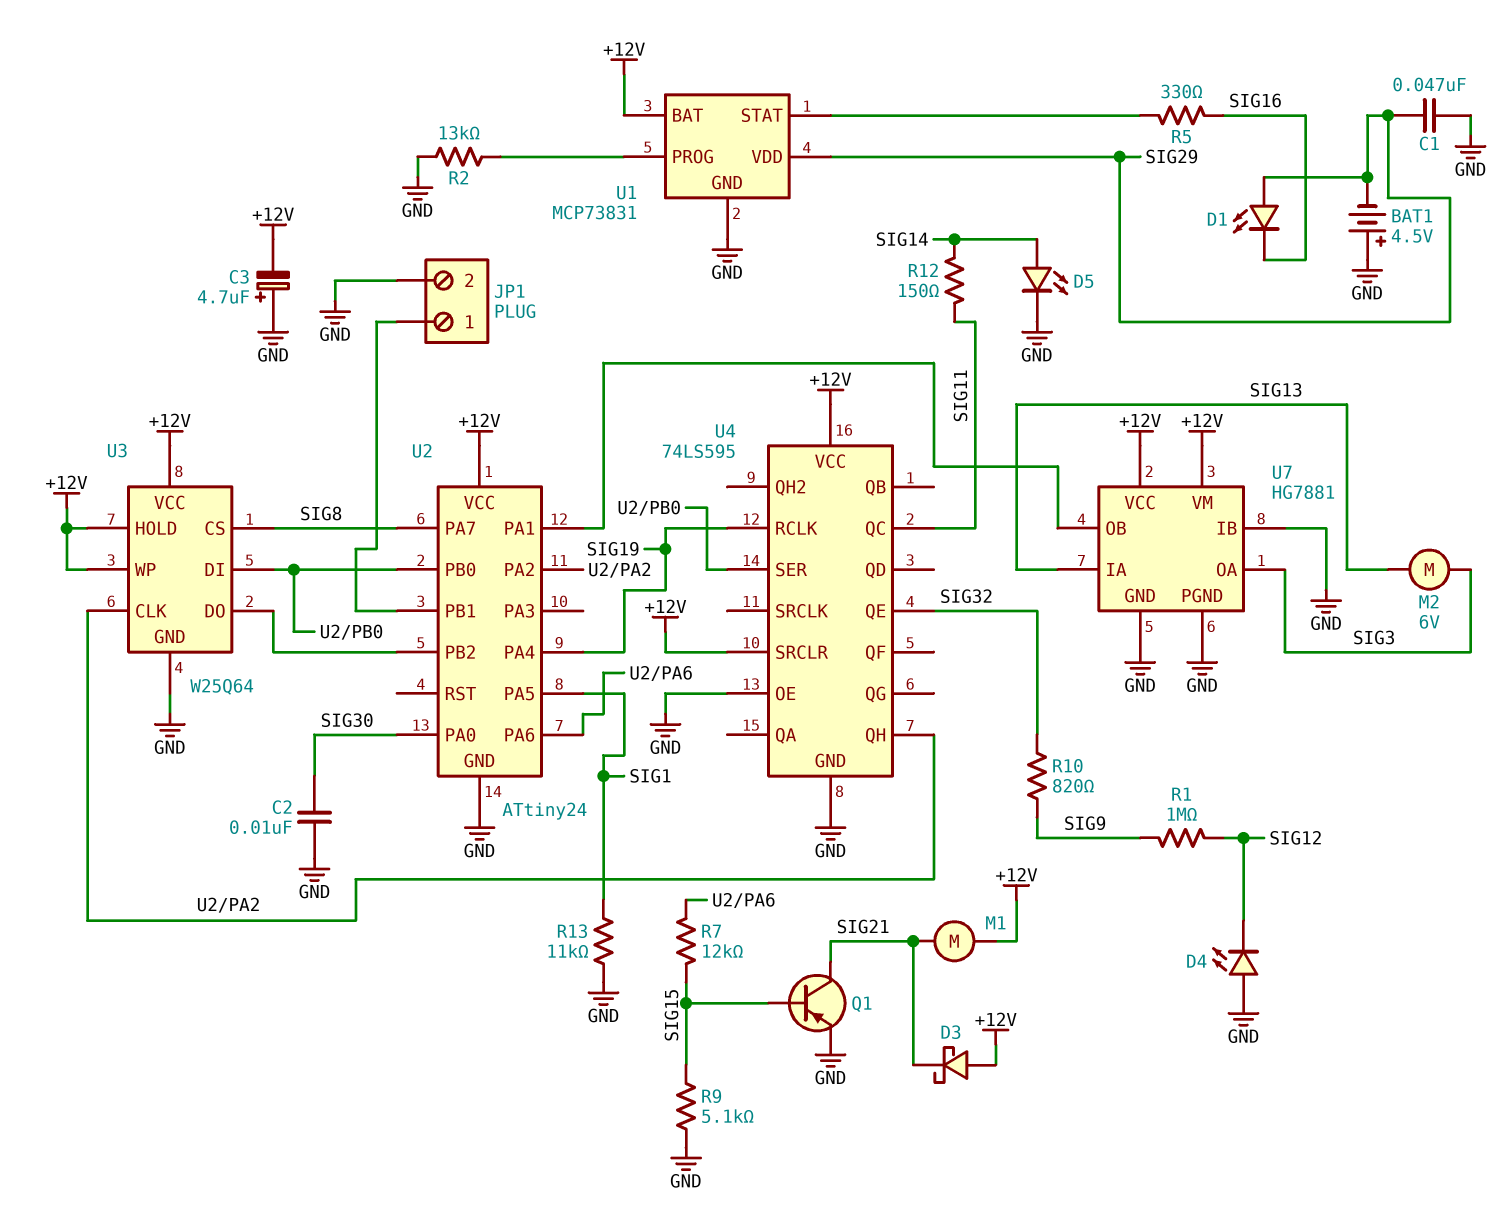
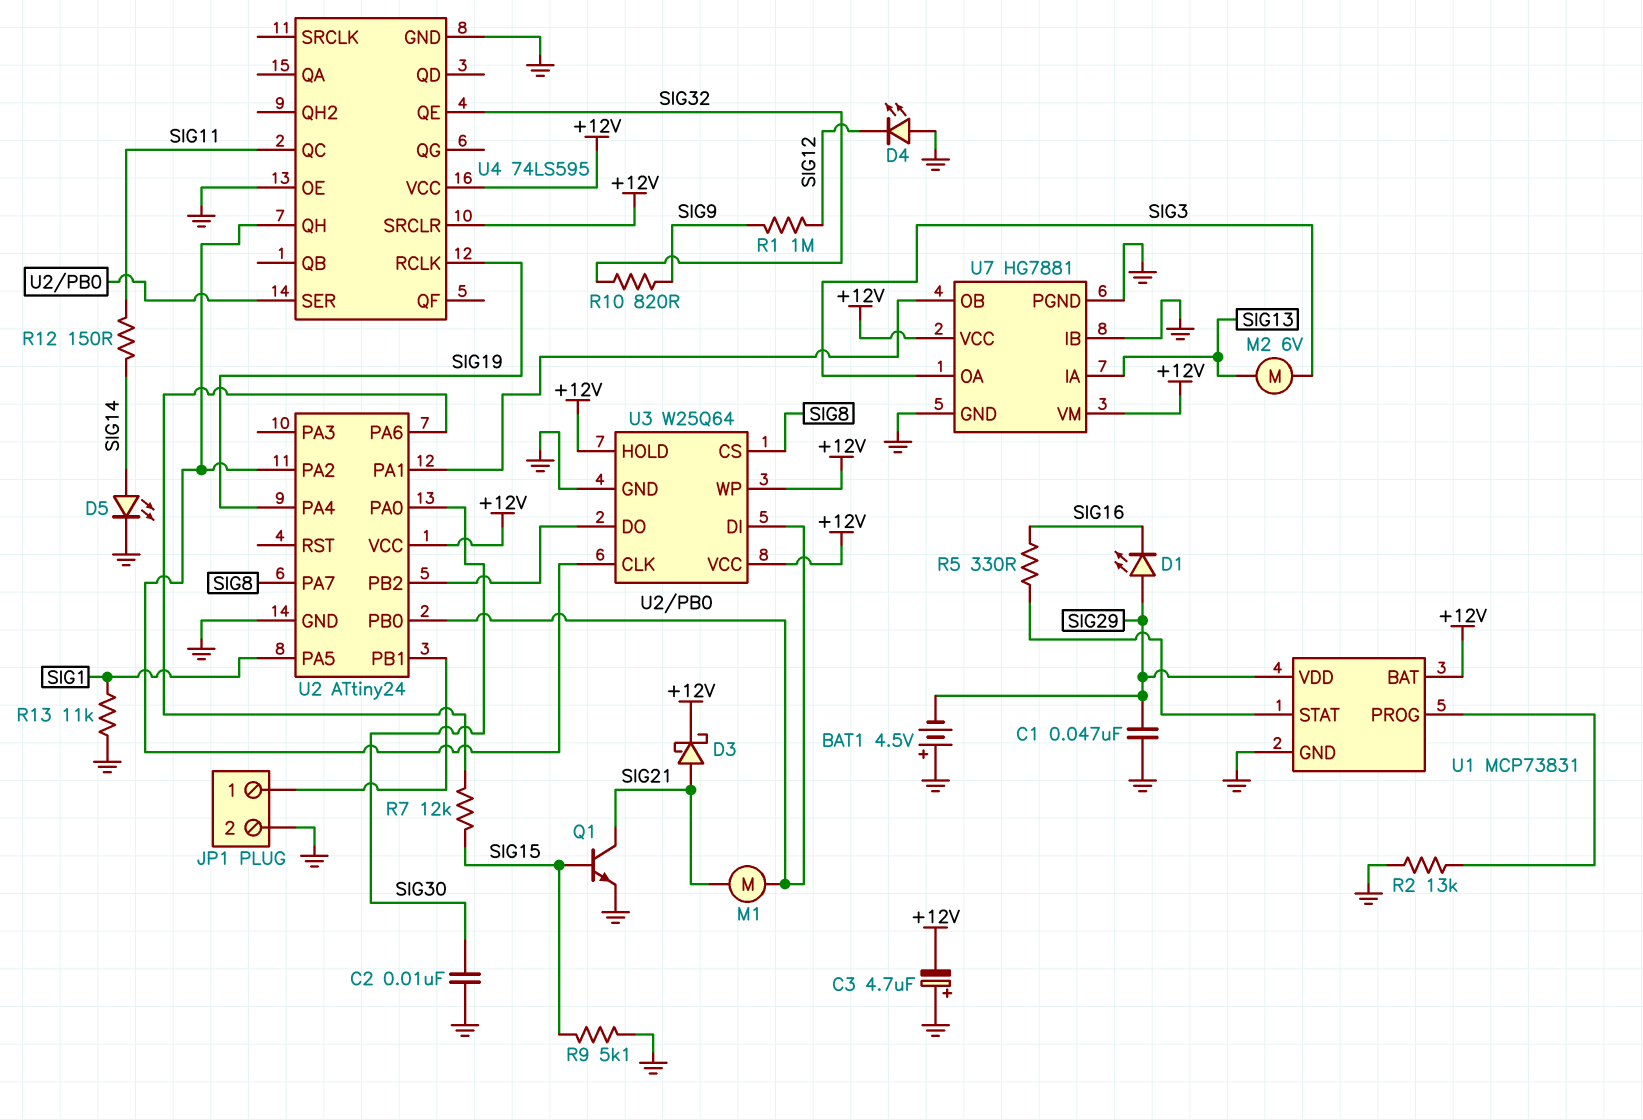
D3: schottky (A +12V, K SIG21) -> schottky (A SIG21, K +12V)
M1: motor (+12V, SIG21) -> motor (SIG21, U2/PB0)
Q1: PNP (B SIG15, C SIG21, E GND) -> NPN (B SIG15, C SIG21, E GND)

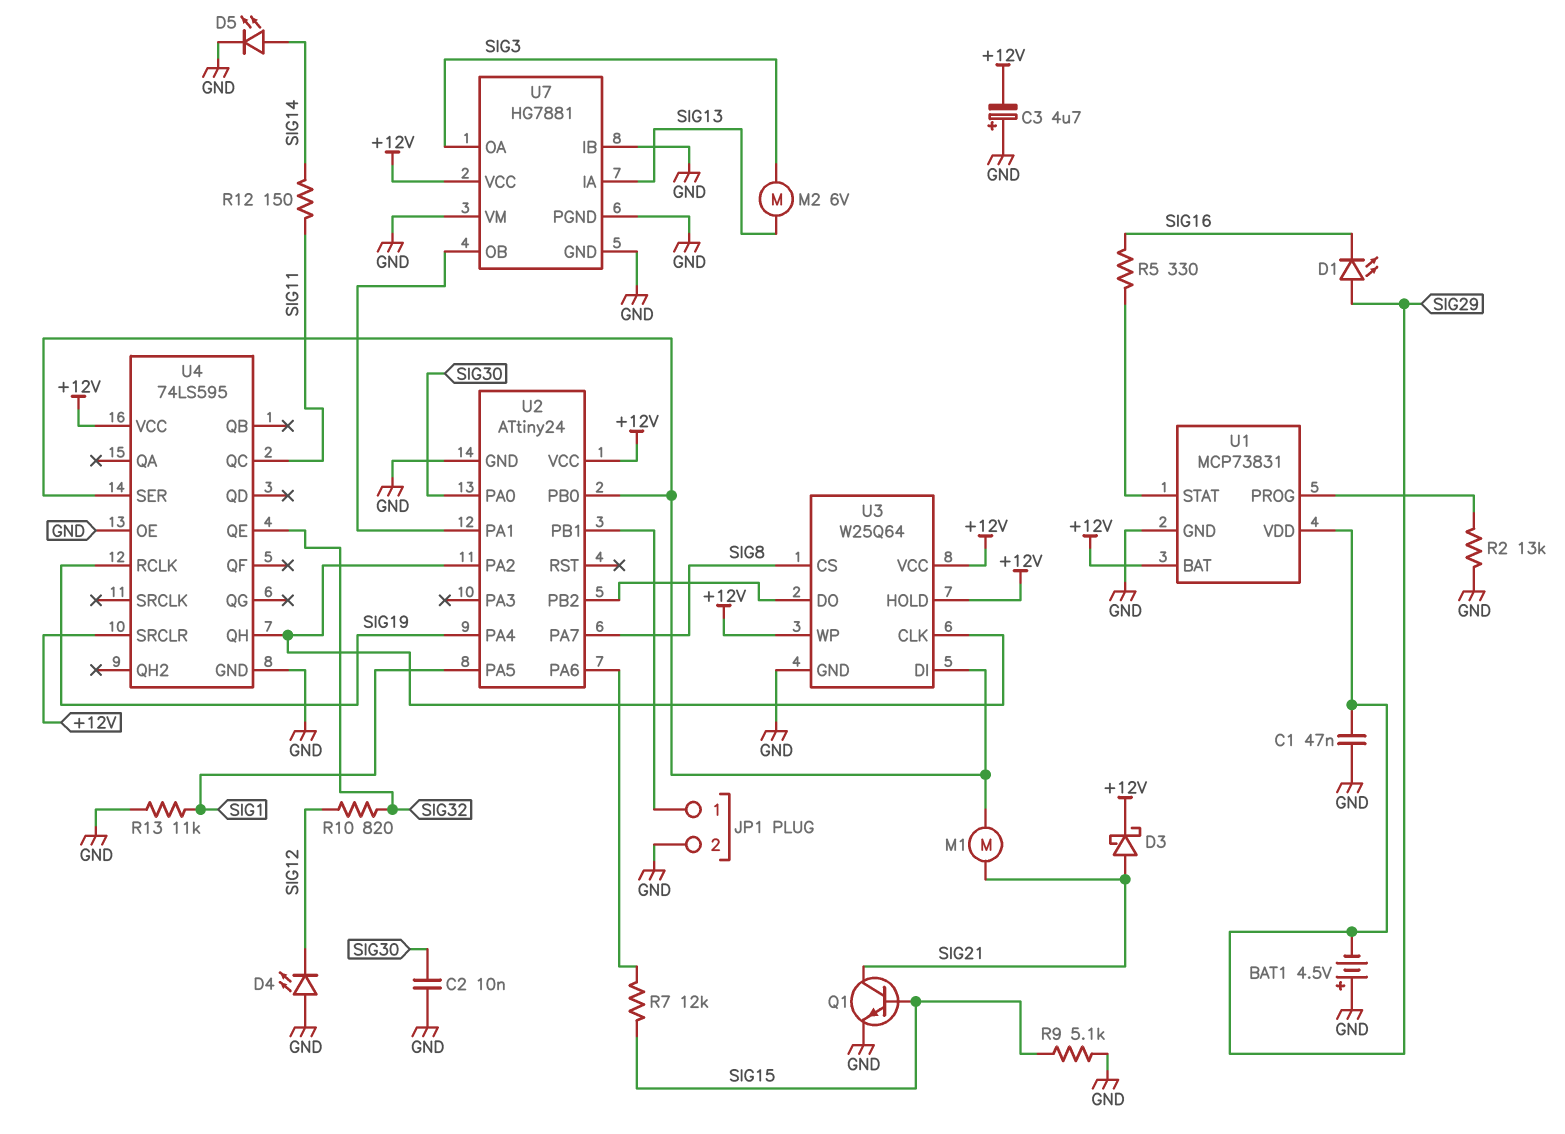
R1: 1M (SIG9, SIG12) -> none
R10: 820 (SIG9, SIG32) -> 820 (SIG12, SIG32)
U7 pin VM: +12V -> GND

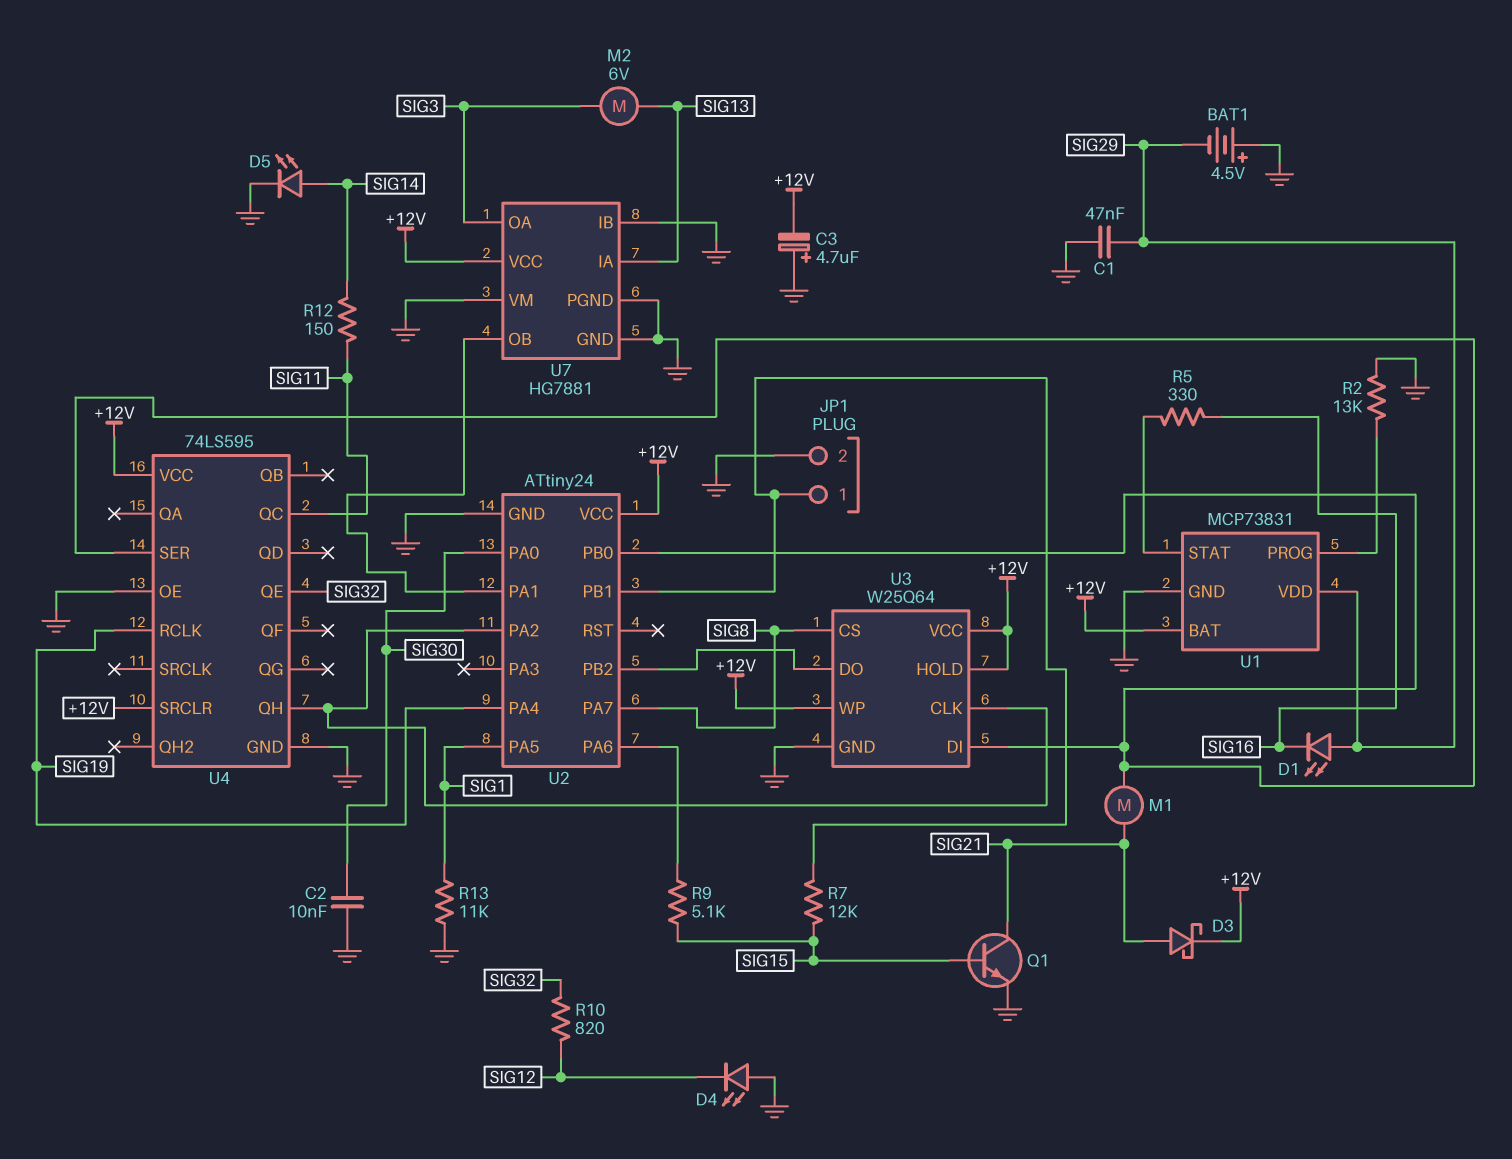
R7: 12k (SIG15, U2/PA6) -> 12k (JP1/1, SIG15)
R9: 5.1k (GND, SIG15) -> 5.1k (SIG15, U2/PA6)

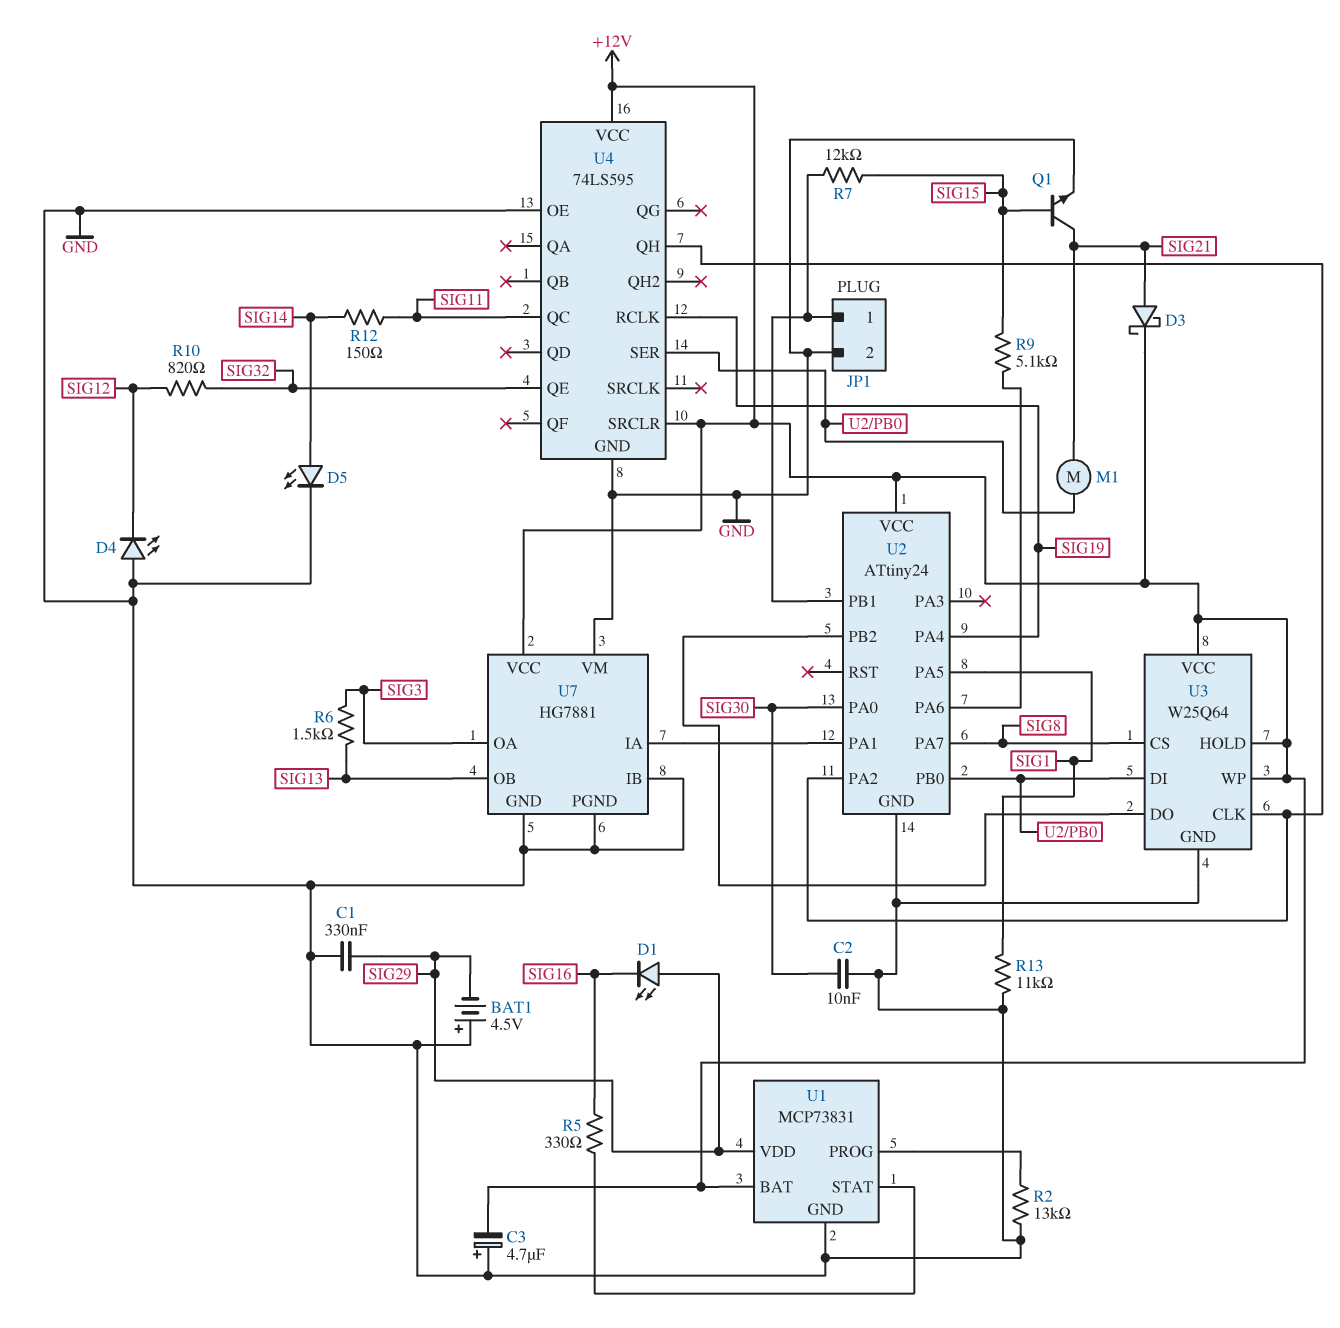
C1: 47nF (GND, SIG29) -> 330nF (GND, SIG29)
M2: motor 6V (SIG3, SIG13) -> none
R6: none -> 1.5k (SIG3, SIG13)
U7 pin IA: SIG13 -> U2/PA1
U7 pin OB: U2/PA1 -> SIG13

